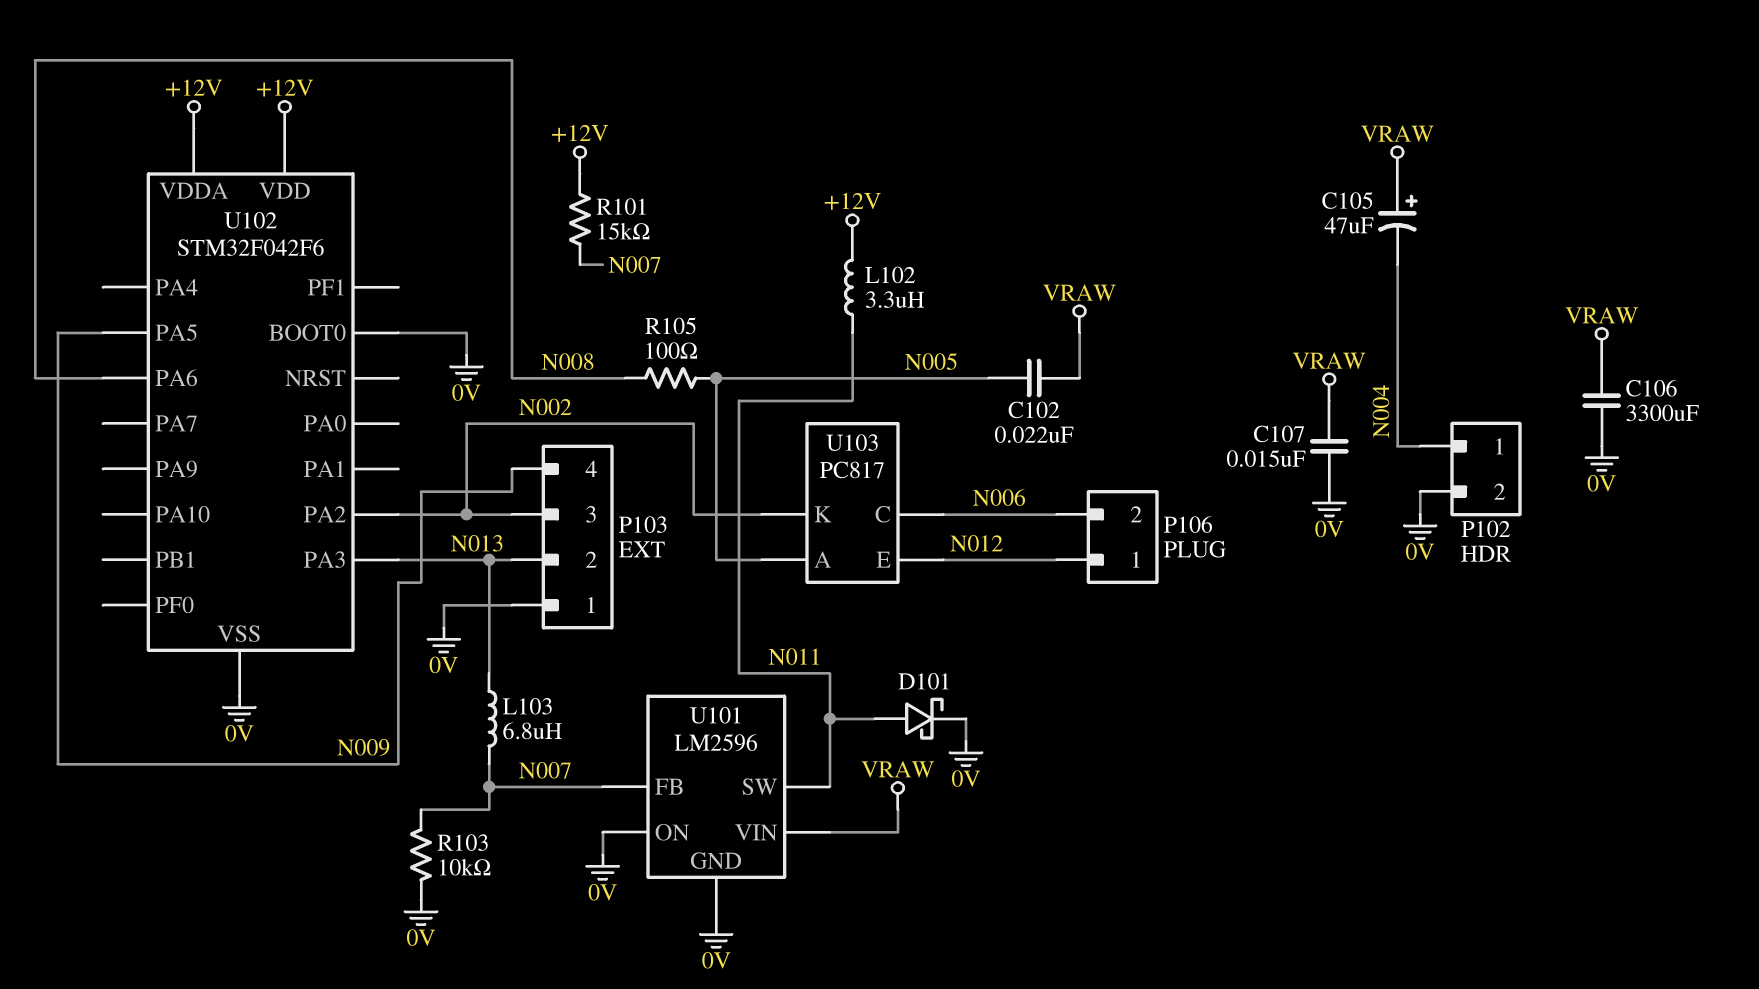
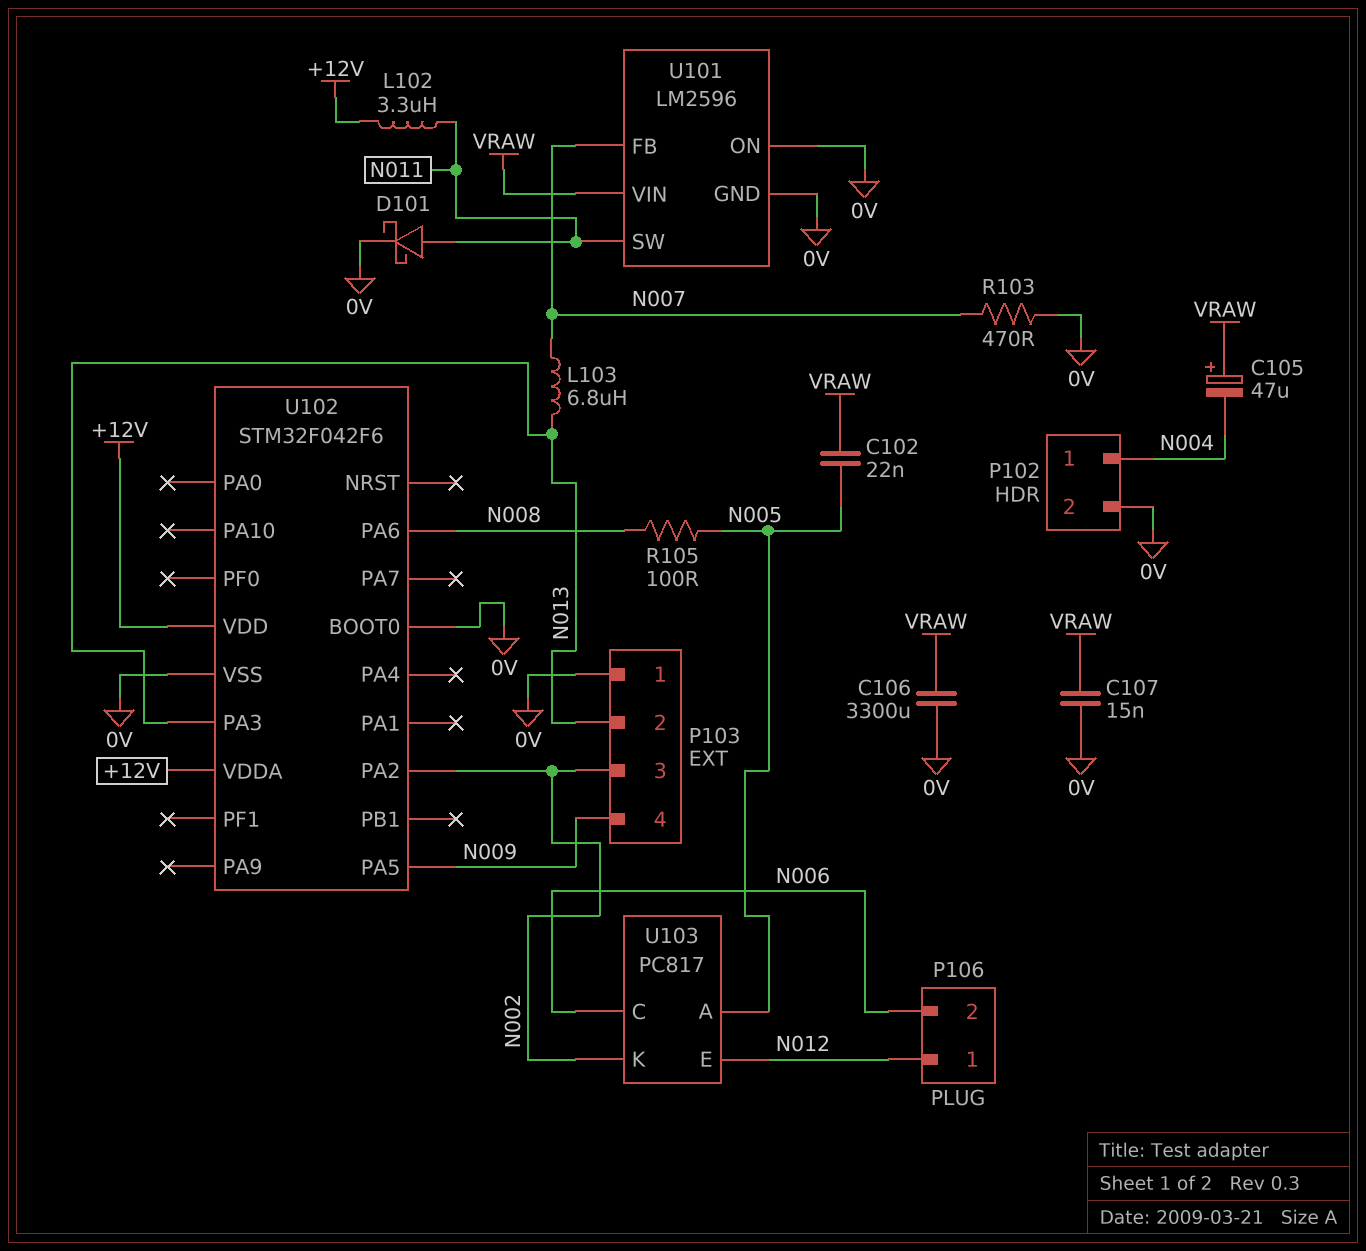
R101: 15k (+12V, N007) -> none
R103: 10k (0V, N007) -> 470 (0V, N007)

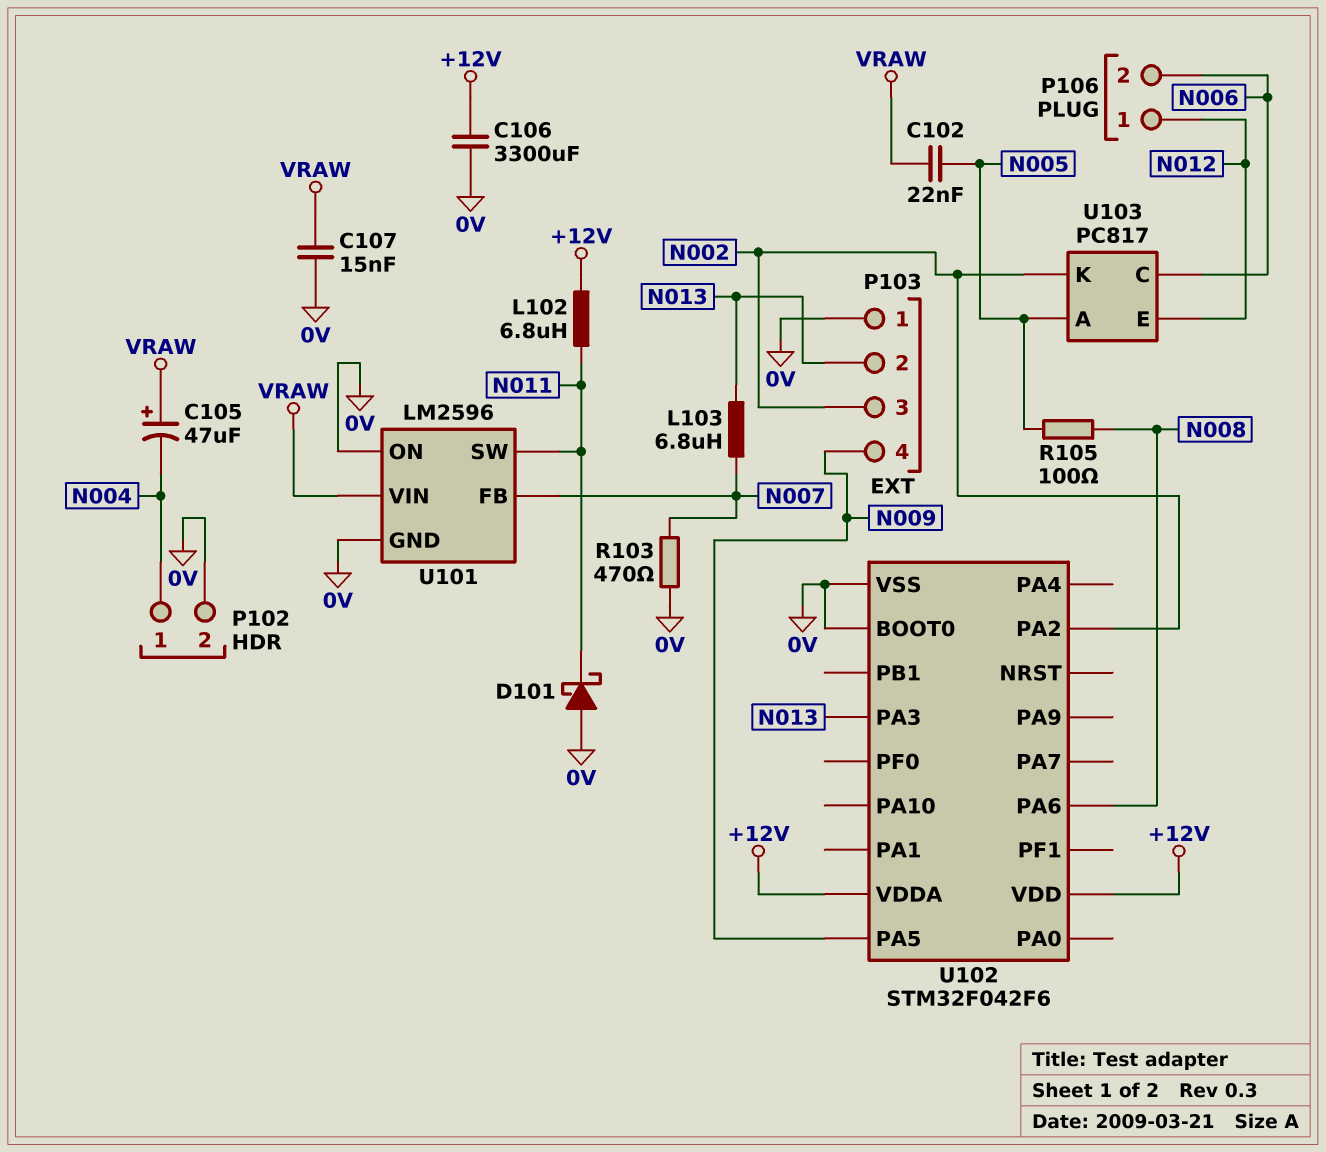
C106: 3300uF (0V, VRAW) -> 3300uF (+12V, 0V)
D101: schottky (A N011, K 0V) -> schottky (A 0V, K N011)
L102: 3.3uH (+12V, N011) -> 6.8uH (+12V, N011)

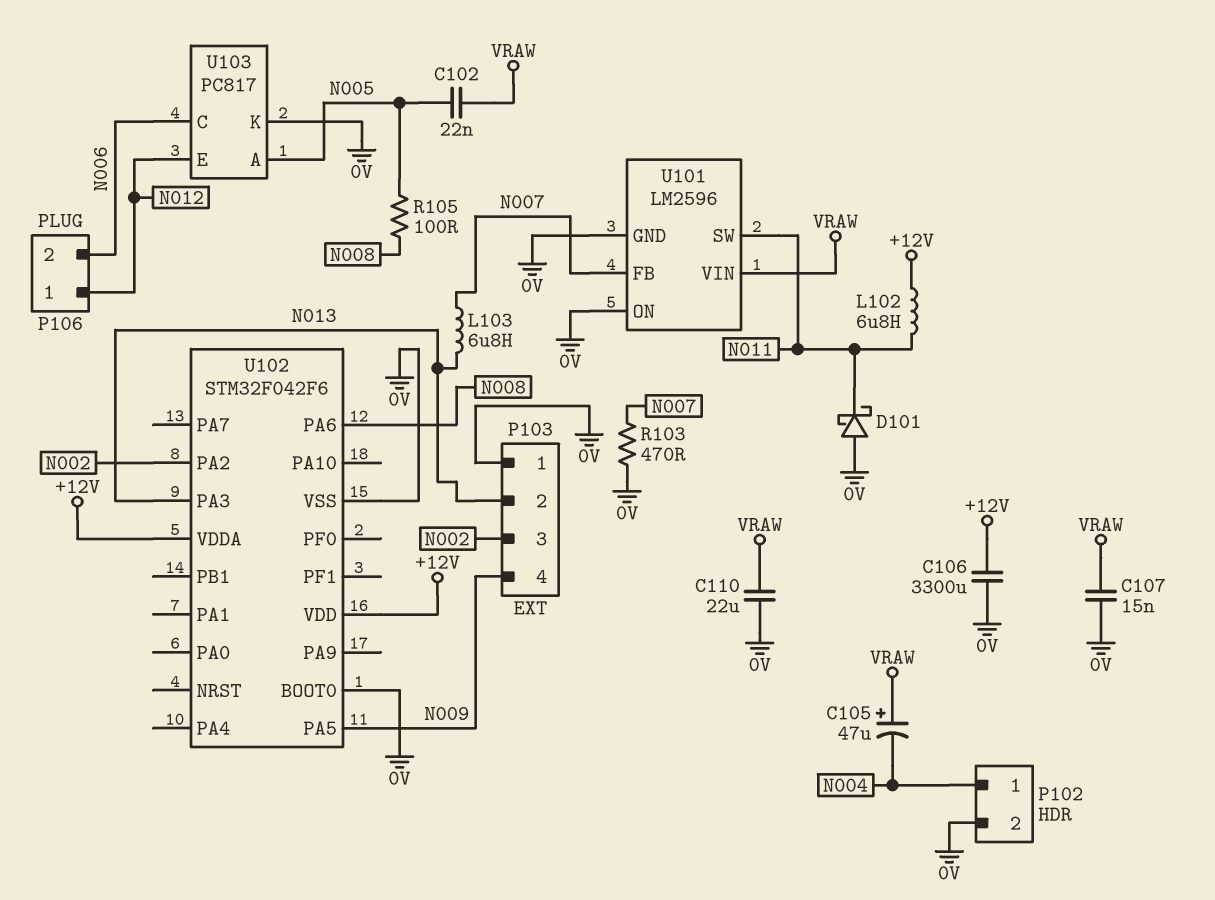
C110: none -> 22uF (0V, VRAW)
U103 pin K: N002 -> 0V

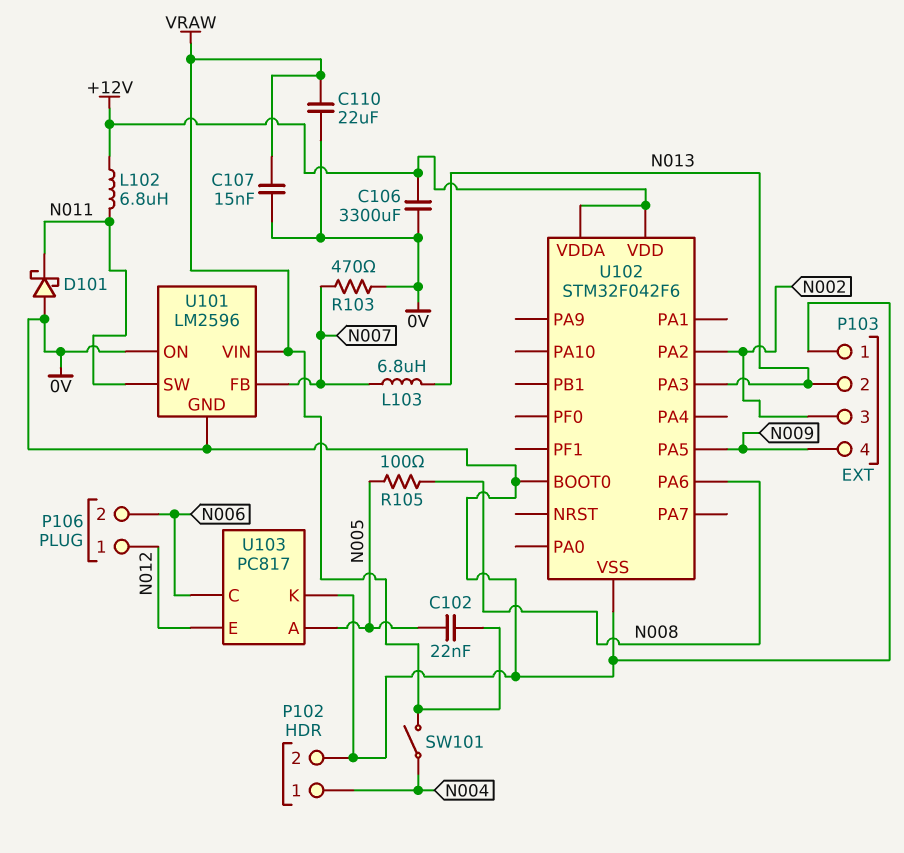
C105: 47uF (plus VRAW, minus N004) -> none
SW101: none -> switch (N004, VRAW)

